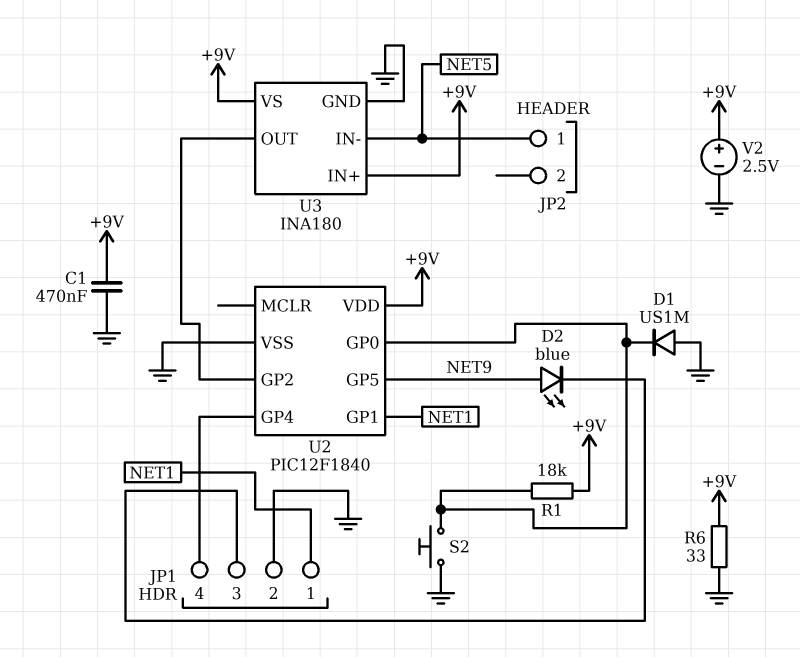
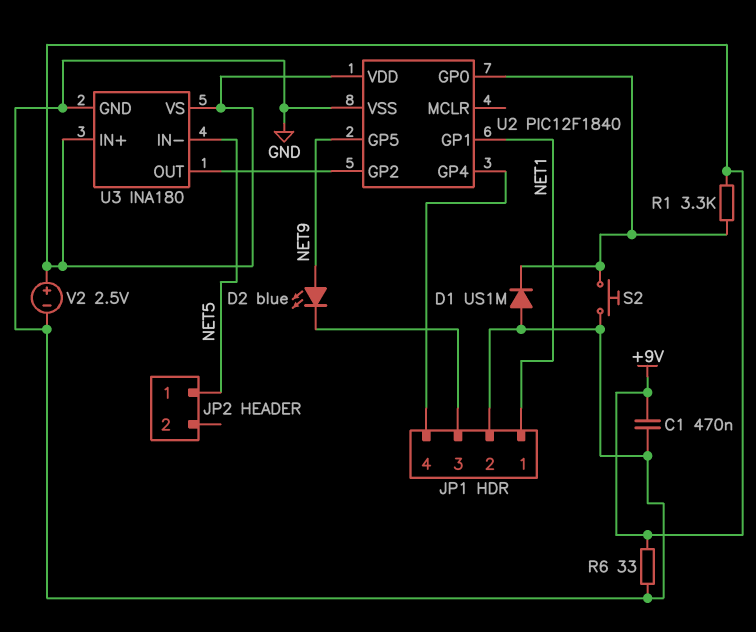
R1: 18k (+9V, U2/GP0) -> 3.3k (+9V, U2/GP0)

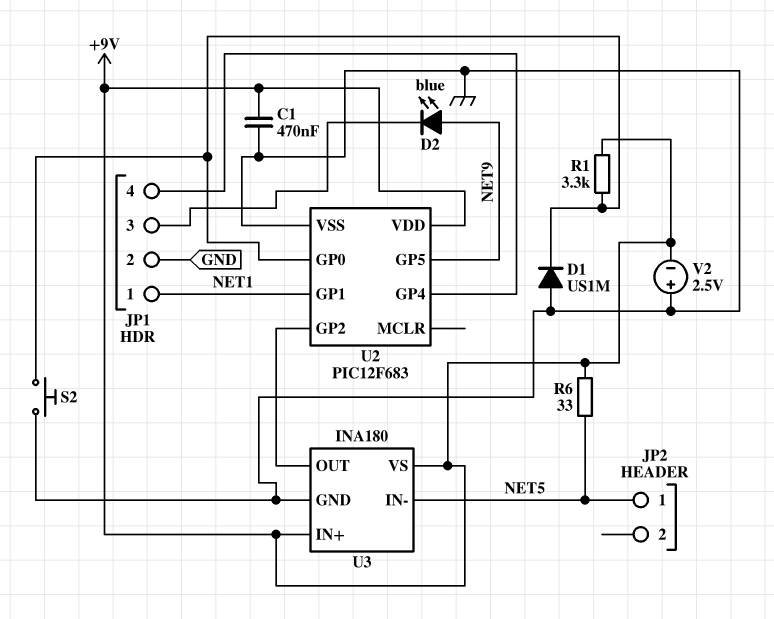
R6: 33 (+9V, GND) -> 33 (+9V, NET5)
U2: PIC12F1840 -> PIC12F683
V2: 2.5V (plus +9V, minus GND) -> 2.5V (plus GND, minus +9V)

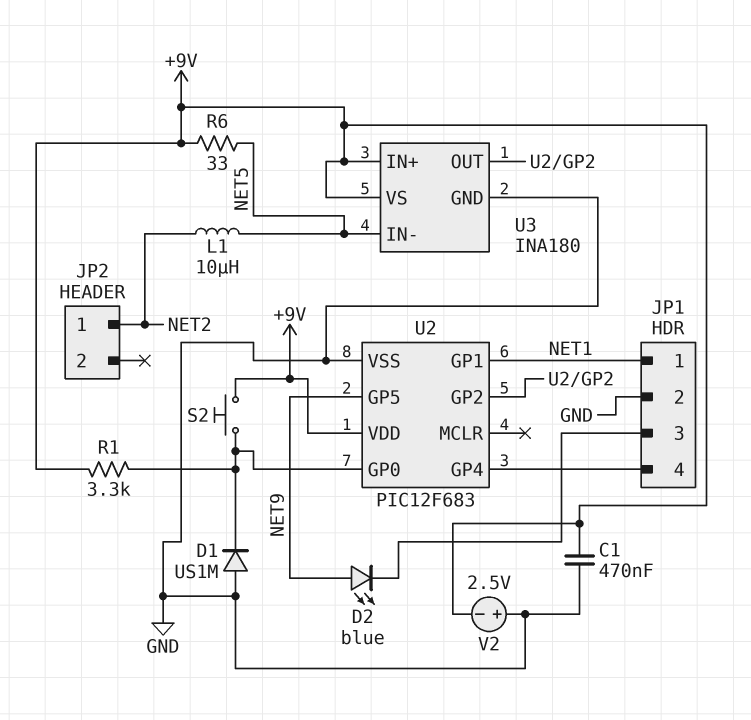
JP2 pin 1: NET5 -> NET2
L1: none -> 10uH (NET2, NET5)
S2: button (GND, U2/GP0) -> button (+9V, U2/GP0)

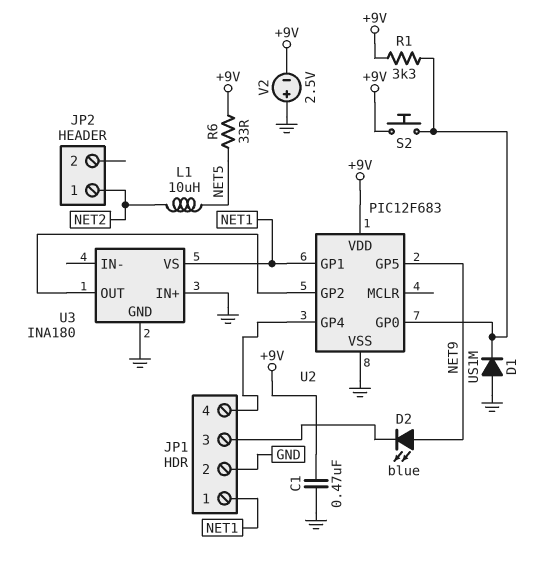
U3 pin IN+: +9V -> GND
U3 pin IN-: NET5 -> none
U3 pin VS: +9V -> NET1

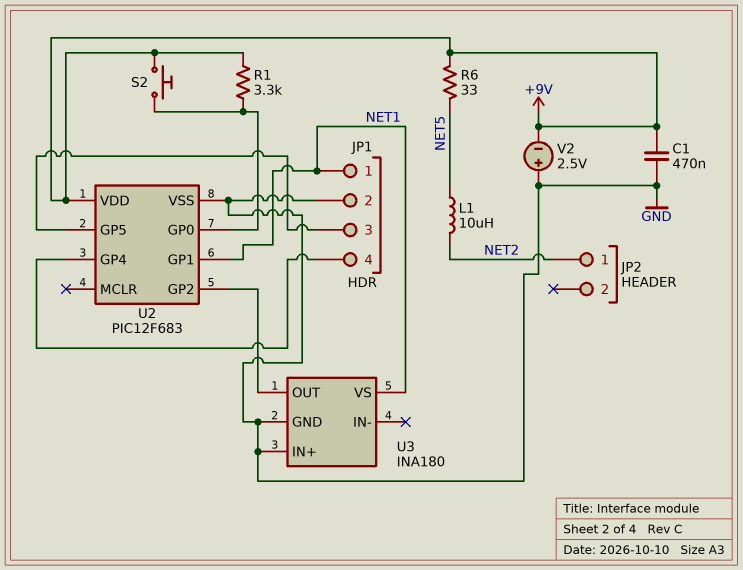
D1: diode US1M (A GND, K U2/GP0) -> none
D2: LED blue (A NET9, K JP1/3) -> none
U2 pin GP5: NET9 -> JP1/3

